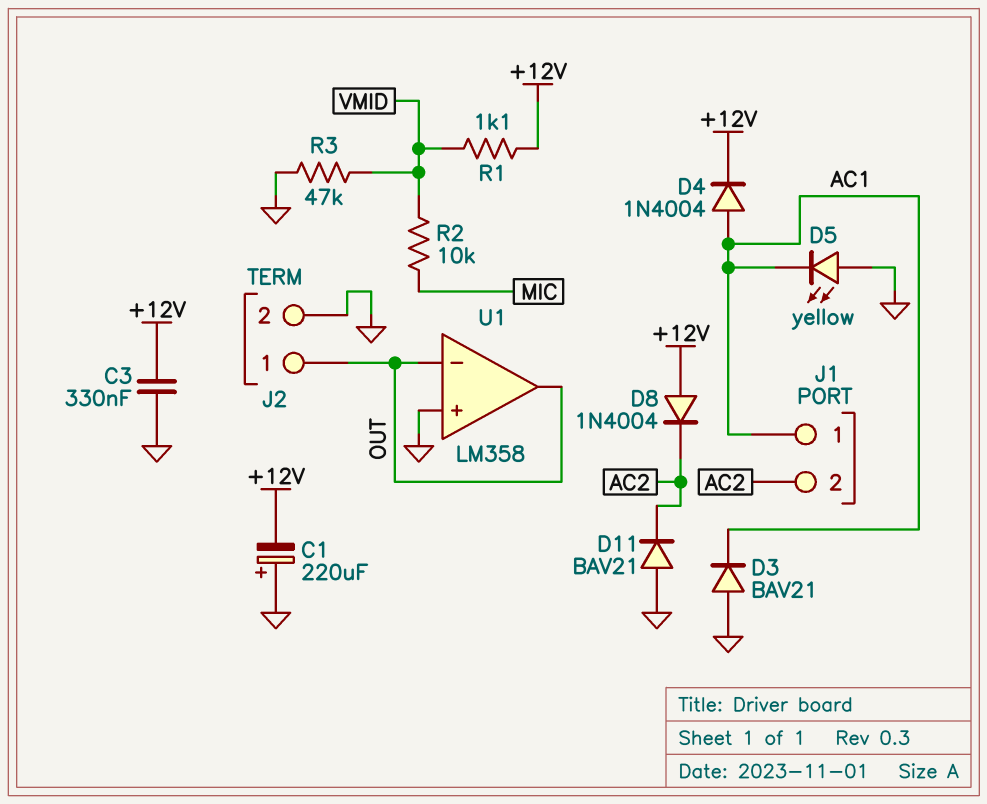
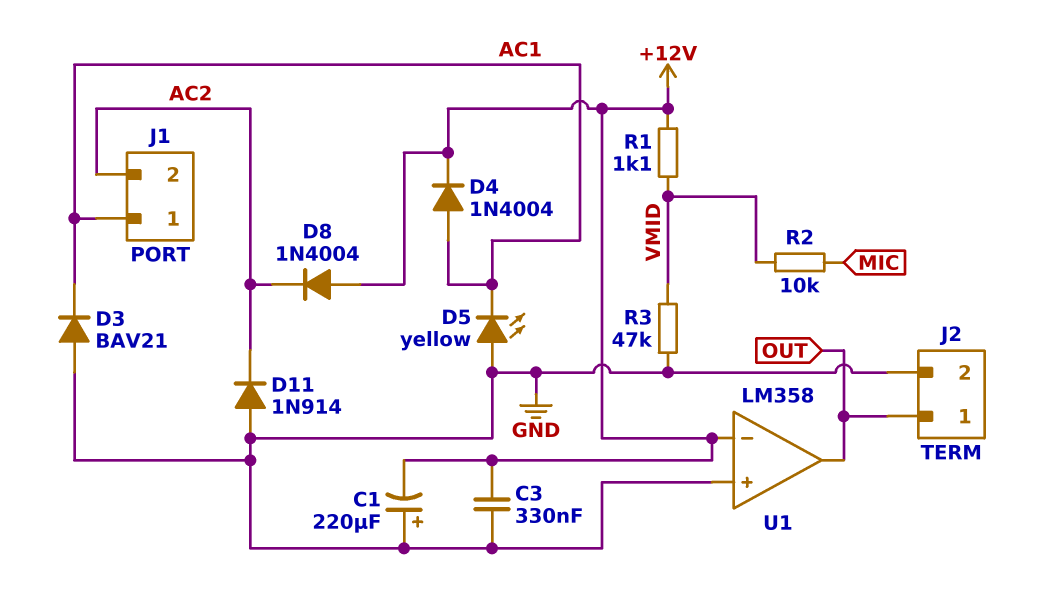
D11: diode BAV21 (A GND, K AC2) -> diode 1N914 (A GND, K AC2)
U1 pin in-: OUT -> +12V

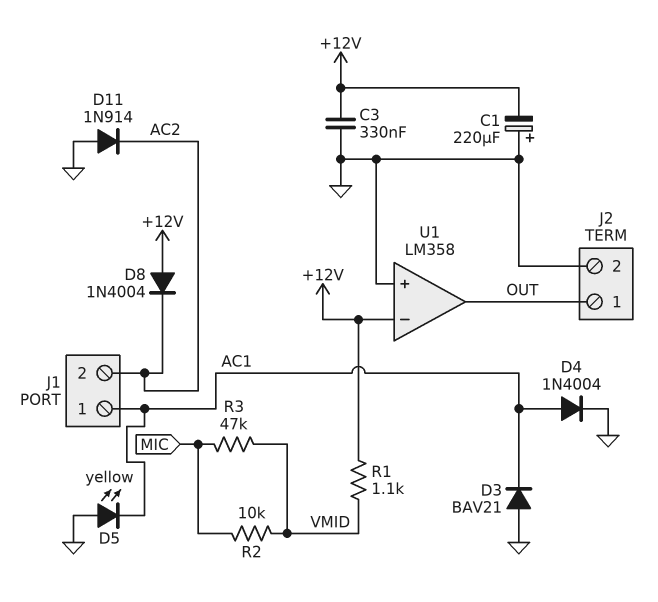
D4: diode 1N4004 (A AC1, K +12V) -> diode 1N4004 (A AC1, K GND)
R3: 47k (GND, VMID) -> 47k (MIC, VMID)

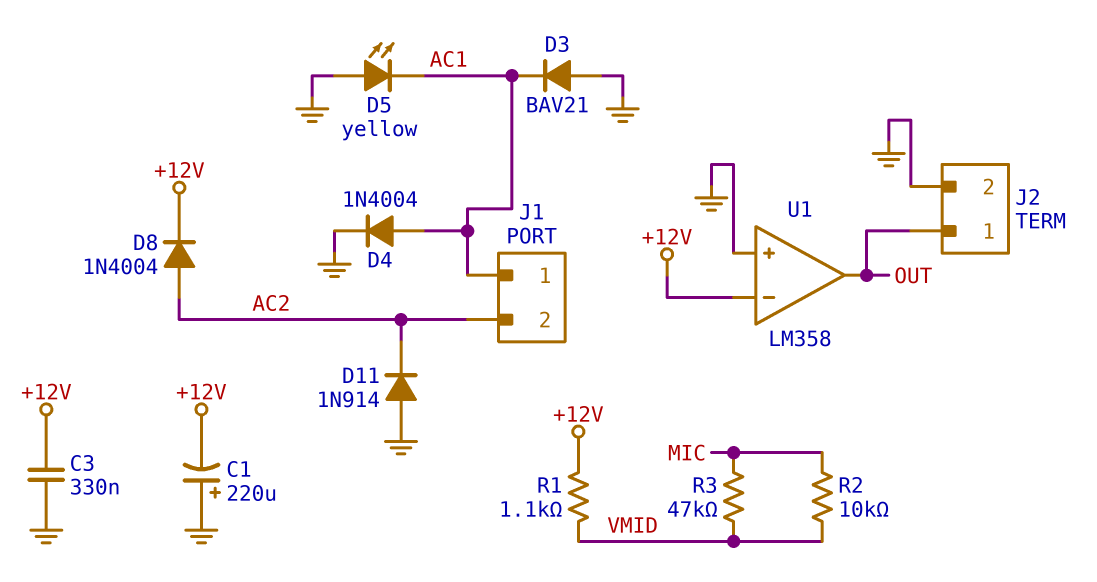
D8: diode 1N4004 (A +12V, K AC2) -> diode 1N4004 (A AC2, K +12V)

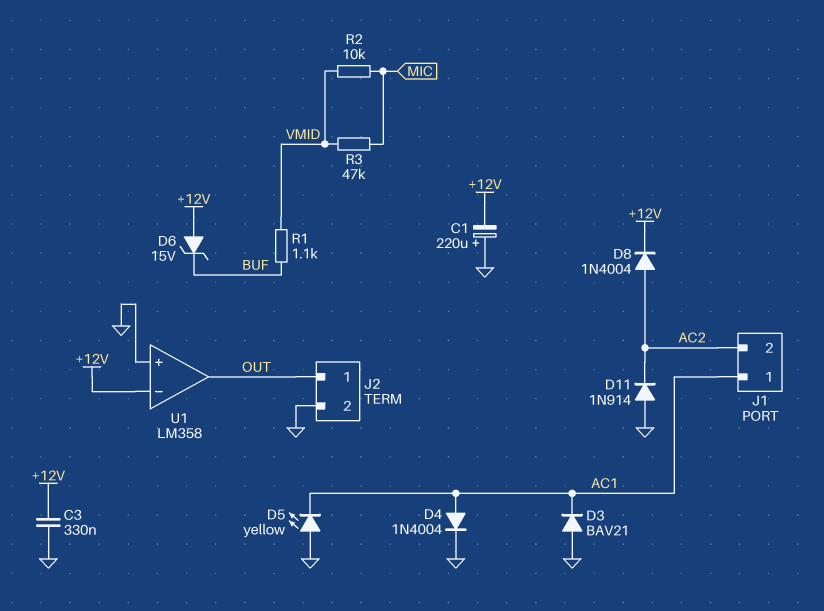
D6: none -> zener 15V (A +12V, K BUF)
R1: 1.1k (+12V, VMID) -> 1.1k (BUF, VMID)

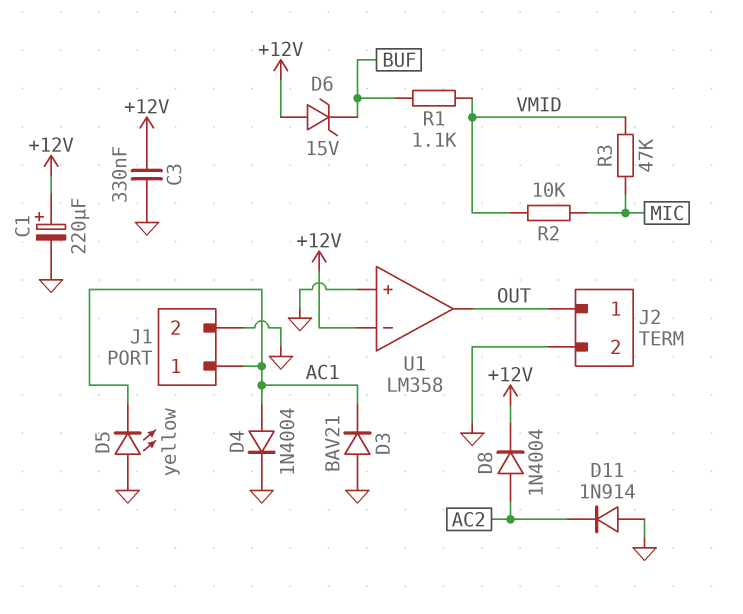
C1: 220uF (plus GND, minus +12V) -> 220uF (plus +12V, minus GND)
J1 pin 2: AC2 -> GND

